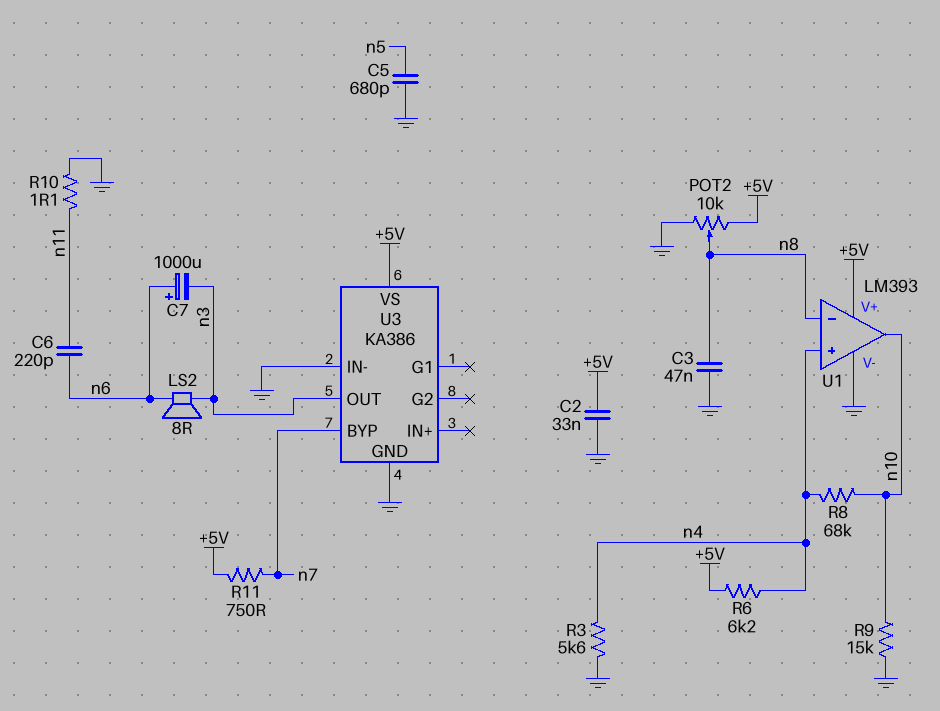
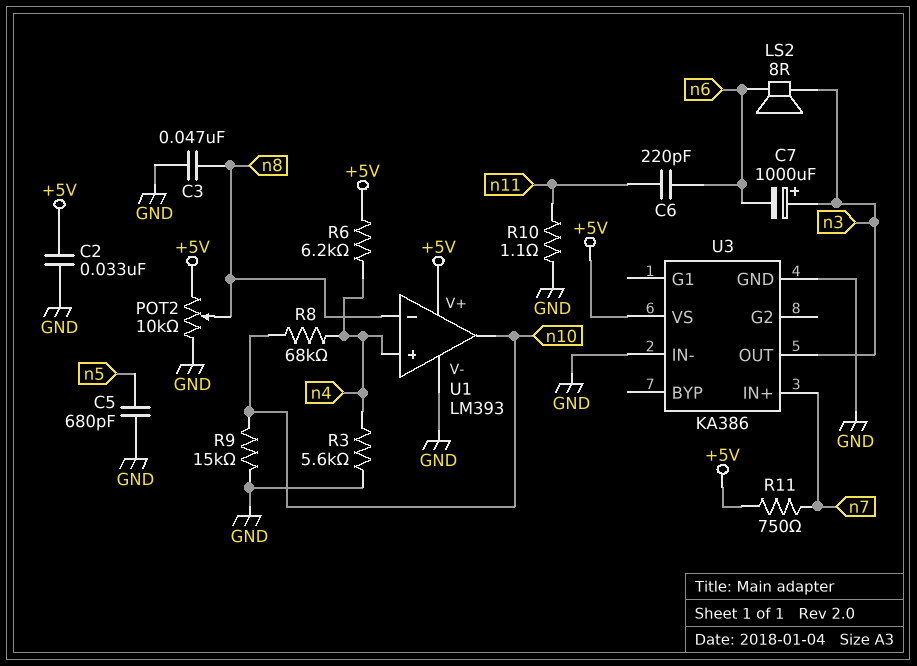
C7: 1000uF (plus n6, minus n3) -> 1000uF (plus n3, minus n6)
U3 pin BYP: n7 -> none
U3 pin IN+: none -> n7

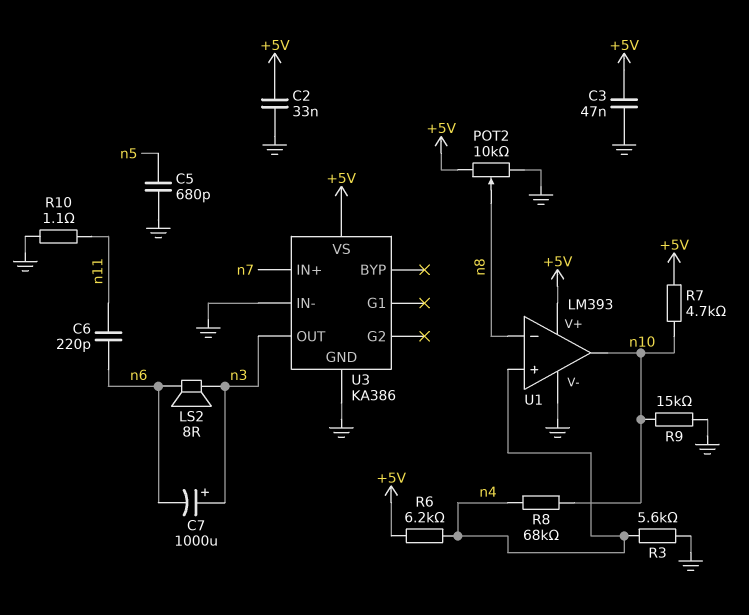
C3: 47nF (GND, n8) -> 47nF (+5V, GND)
R7: none -> 4.7k (+5V, n10)
R11: 750 (+5V, n7) -> none

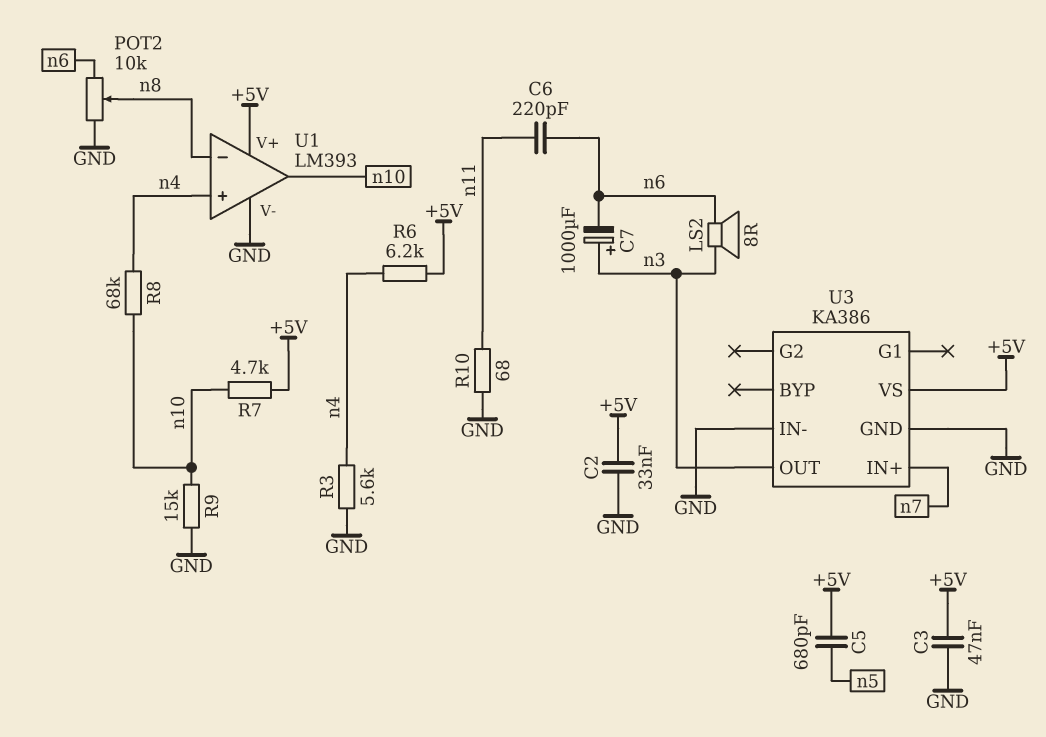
C5: 680pF (GND, n5) -> 680pF (+5V, n5)
POT2: 10k (+5V, GND, wiper n8) -> 10k (GND, n6, wiper n8)
R10: 1.1 (GND, n11) -> 68 (GND, n11)

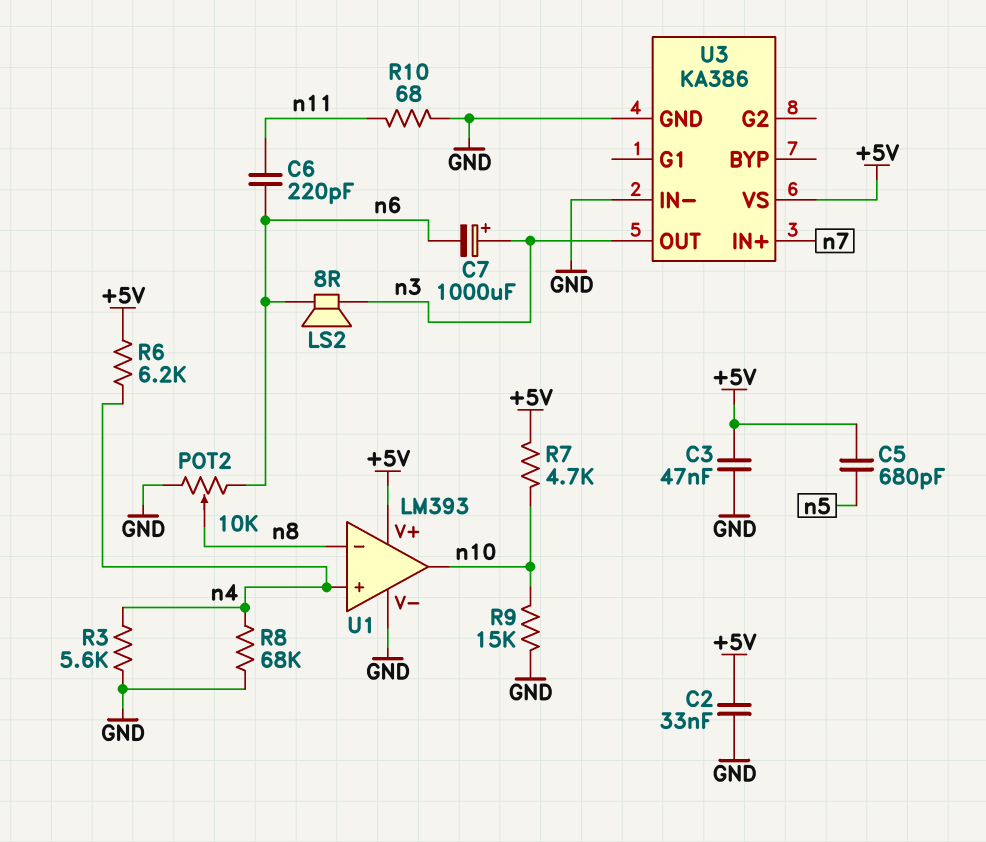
R8: 68k (n4, n10) -> 68k (GND, n4)

